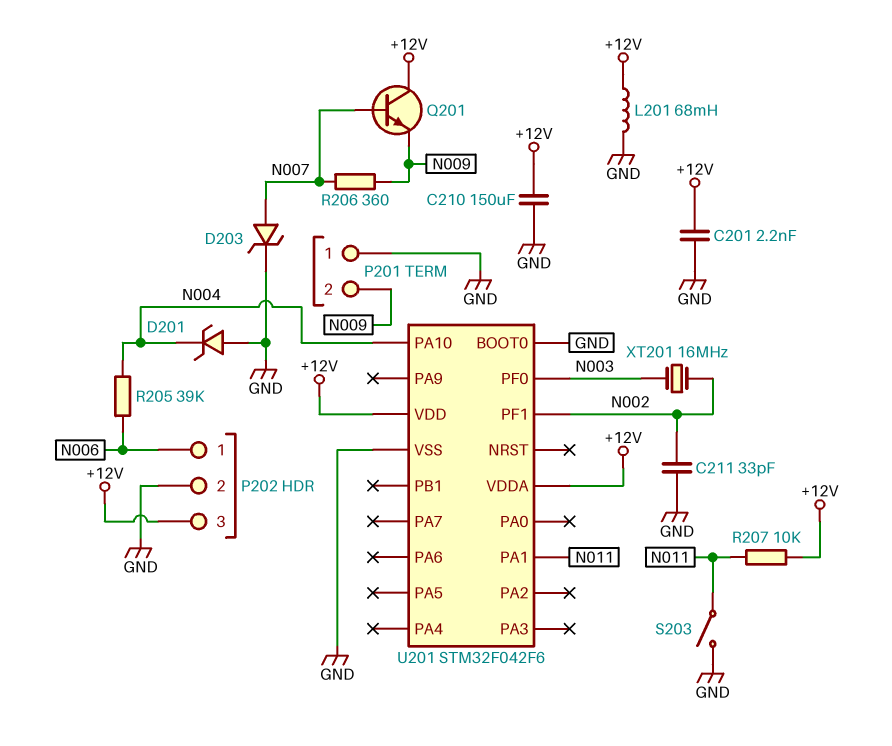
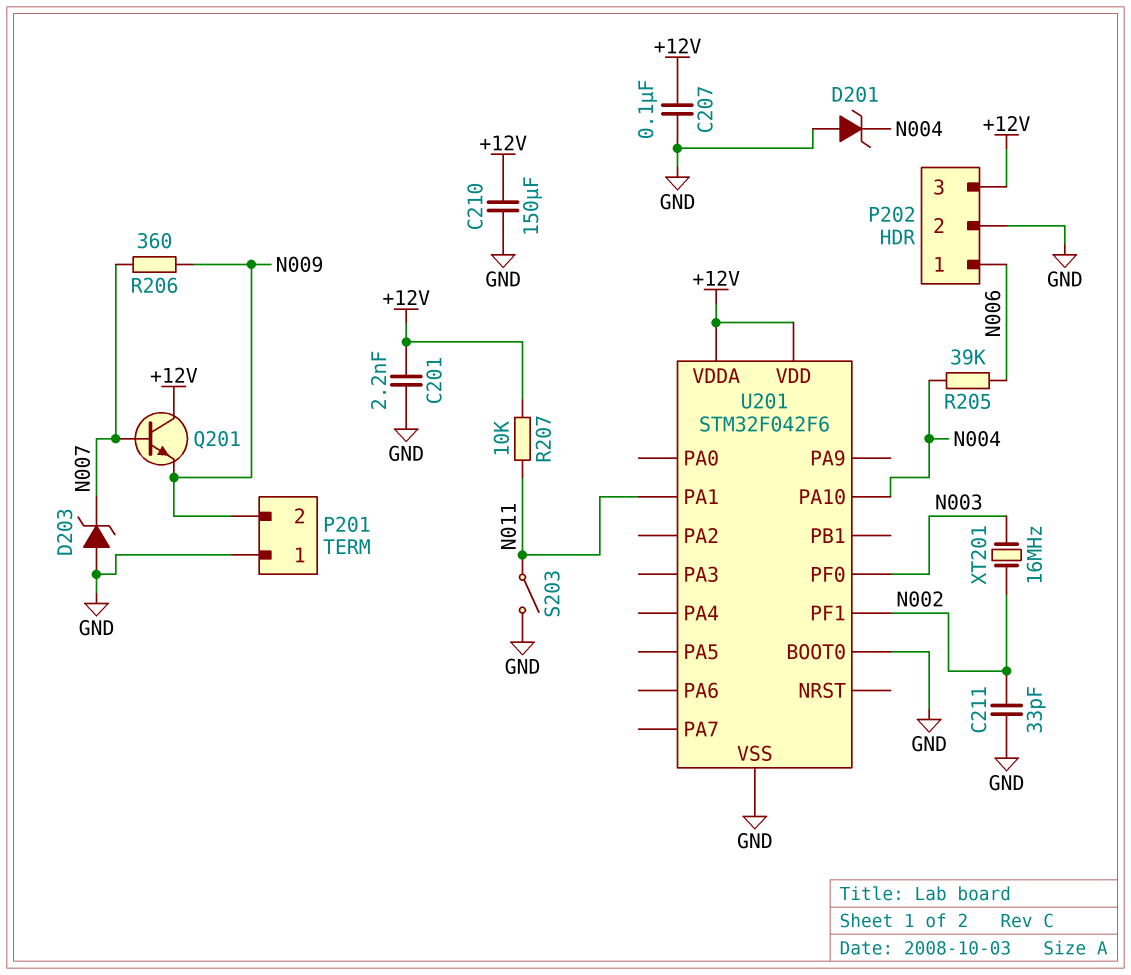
C207: none -> 100nF (+12V, GND)
D203: zener (A N007, K GND) -> zener (A GND, K N007)
L201: 68mH (+12V, GND) -> none

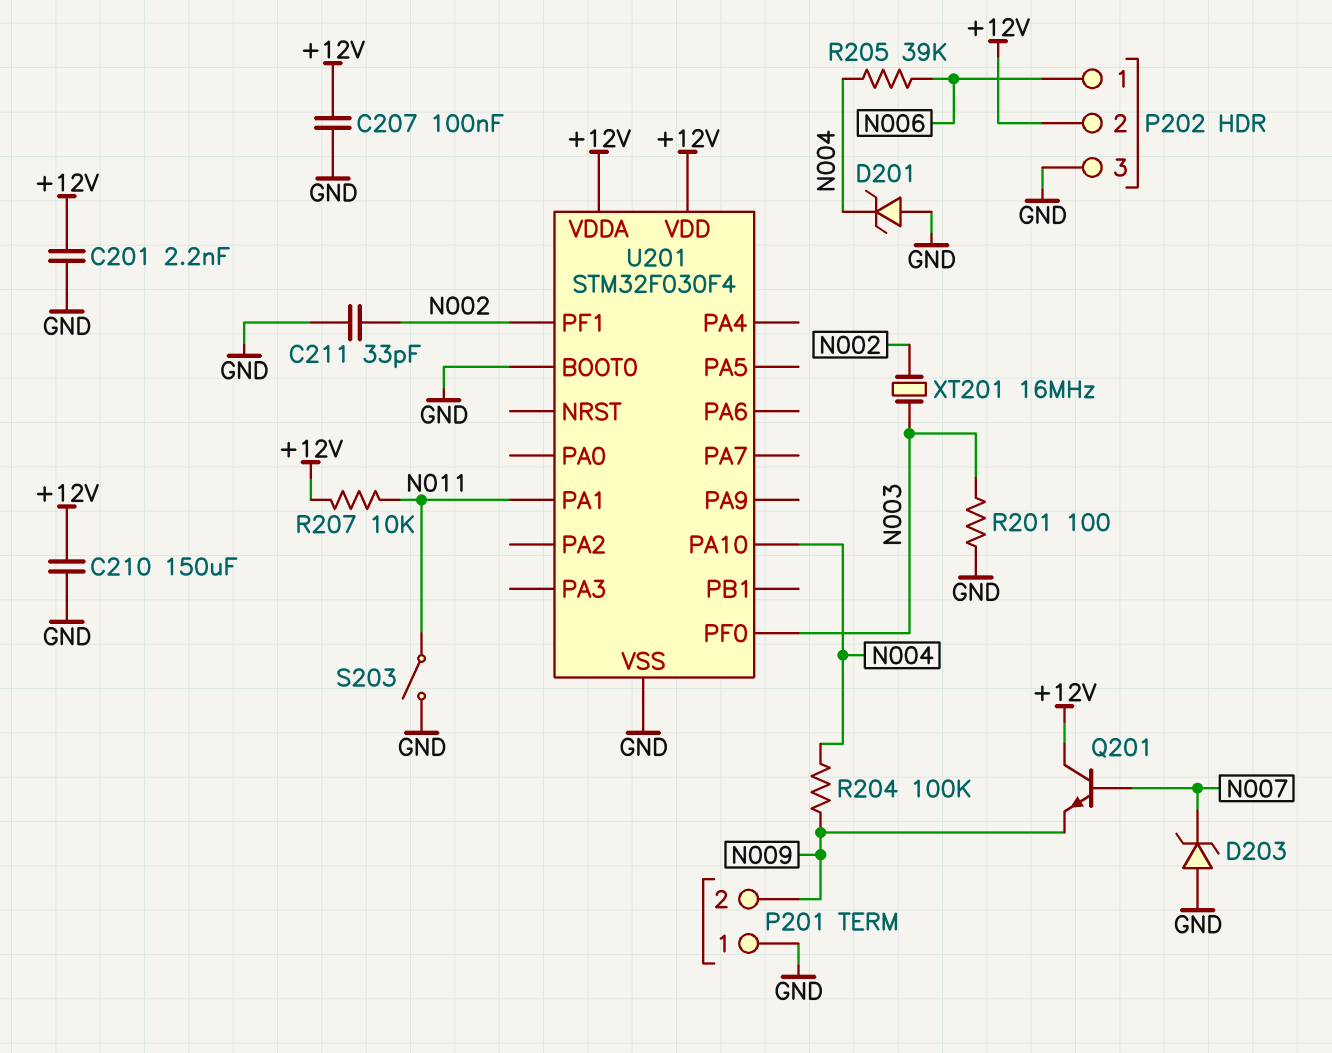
P202 pin 2: GND -> +12V
P202 pin 3: +12V -> GND
R201: none -> 100 (GND, N003)
R204: none -> 100k (N004, N009)
R206: 360 (N007, N009) -> none
U201: STM32F042F6 -> STM32F030F4

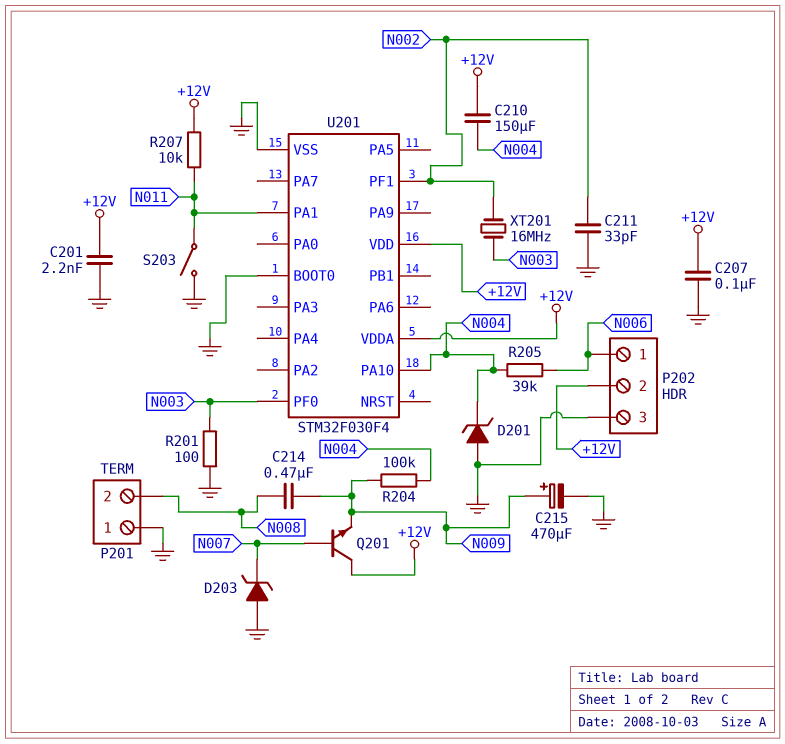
C210: 150uF (+12V, GND) -> 150uF (+12V, N004)
C214: none -> 470nF (N008, N009)
C215: none -> 470uF (plus N009, minus GND)
P201 pin 2: N009 -> N008

